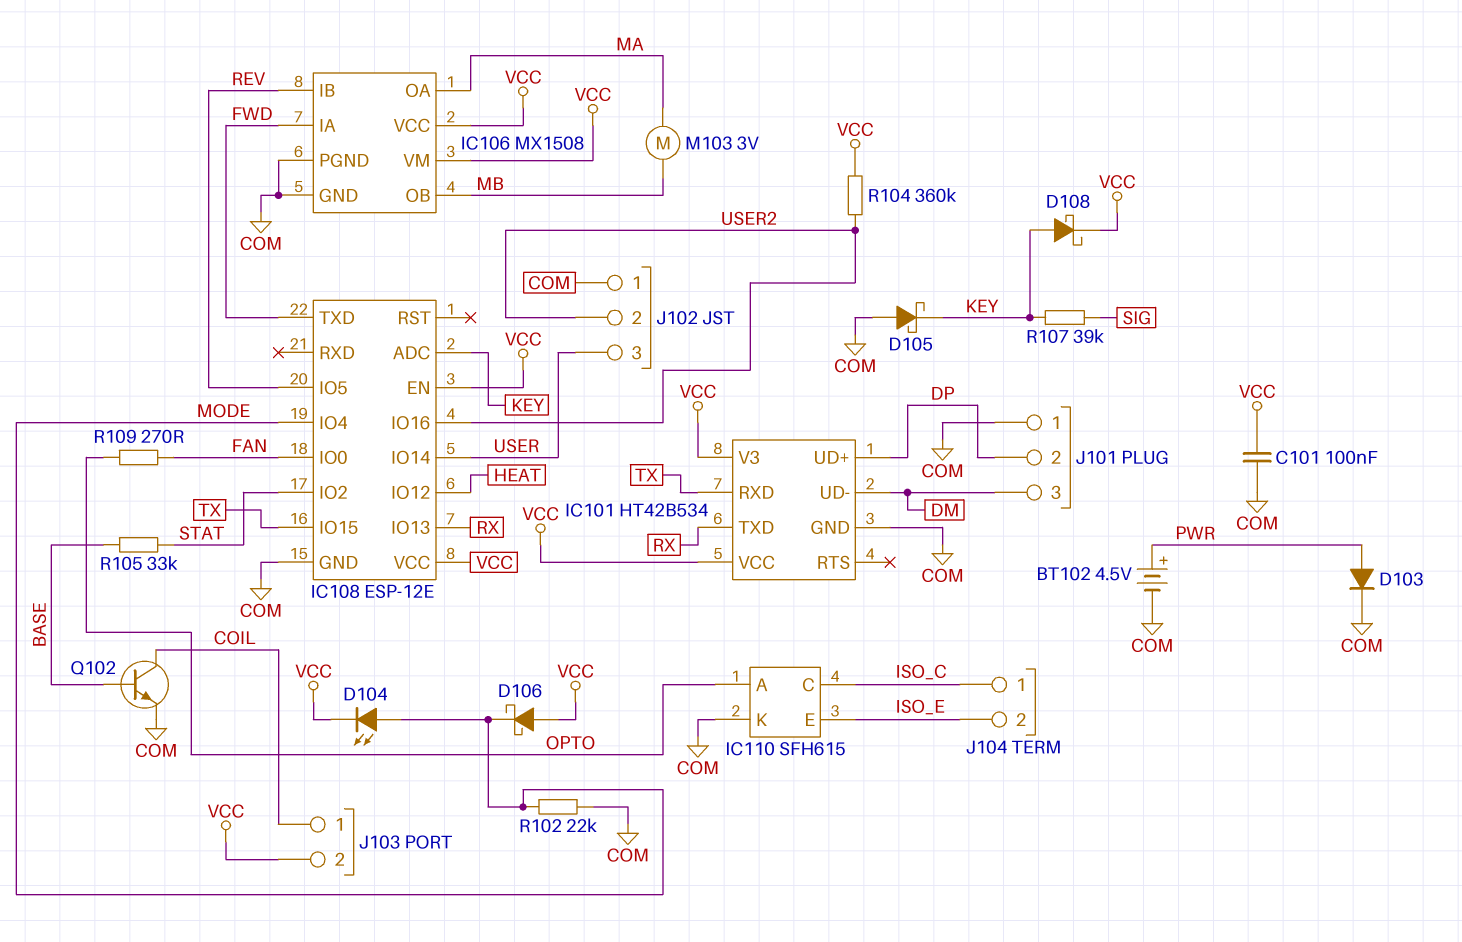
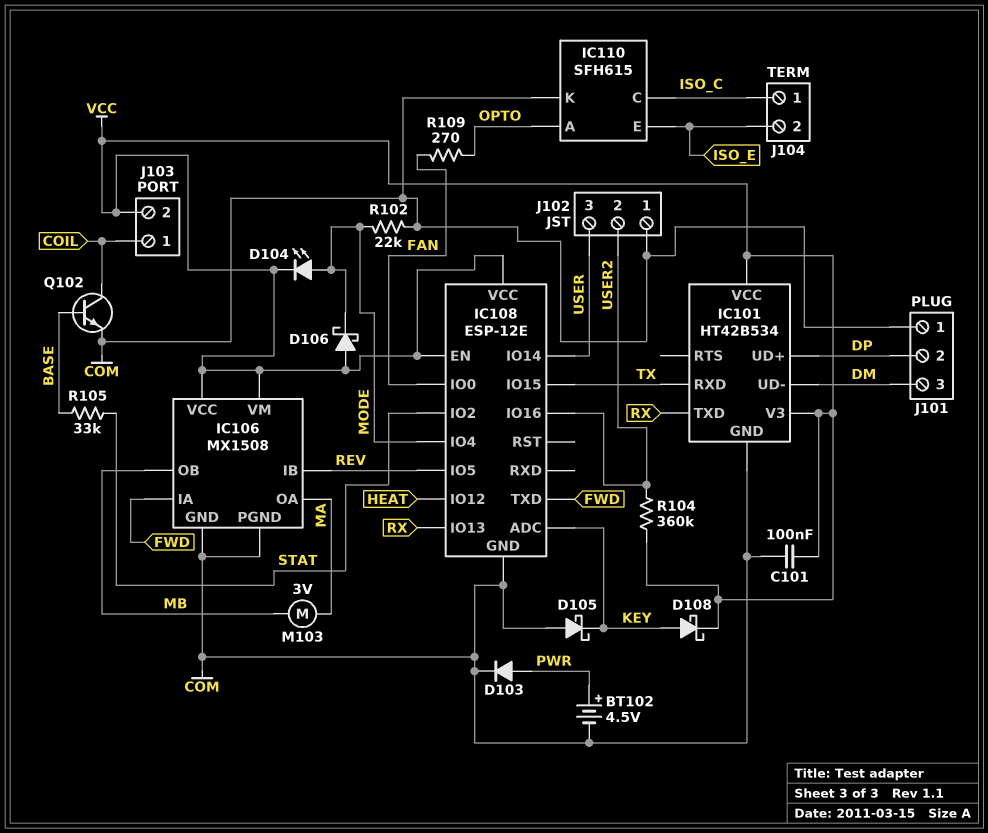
R107: 39k (KEY, SIG) -> none

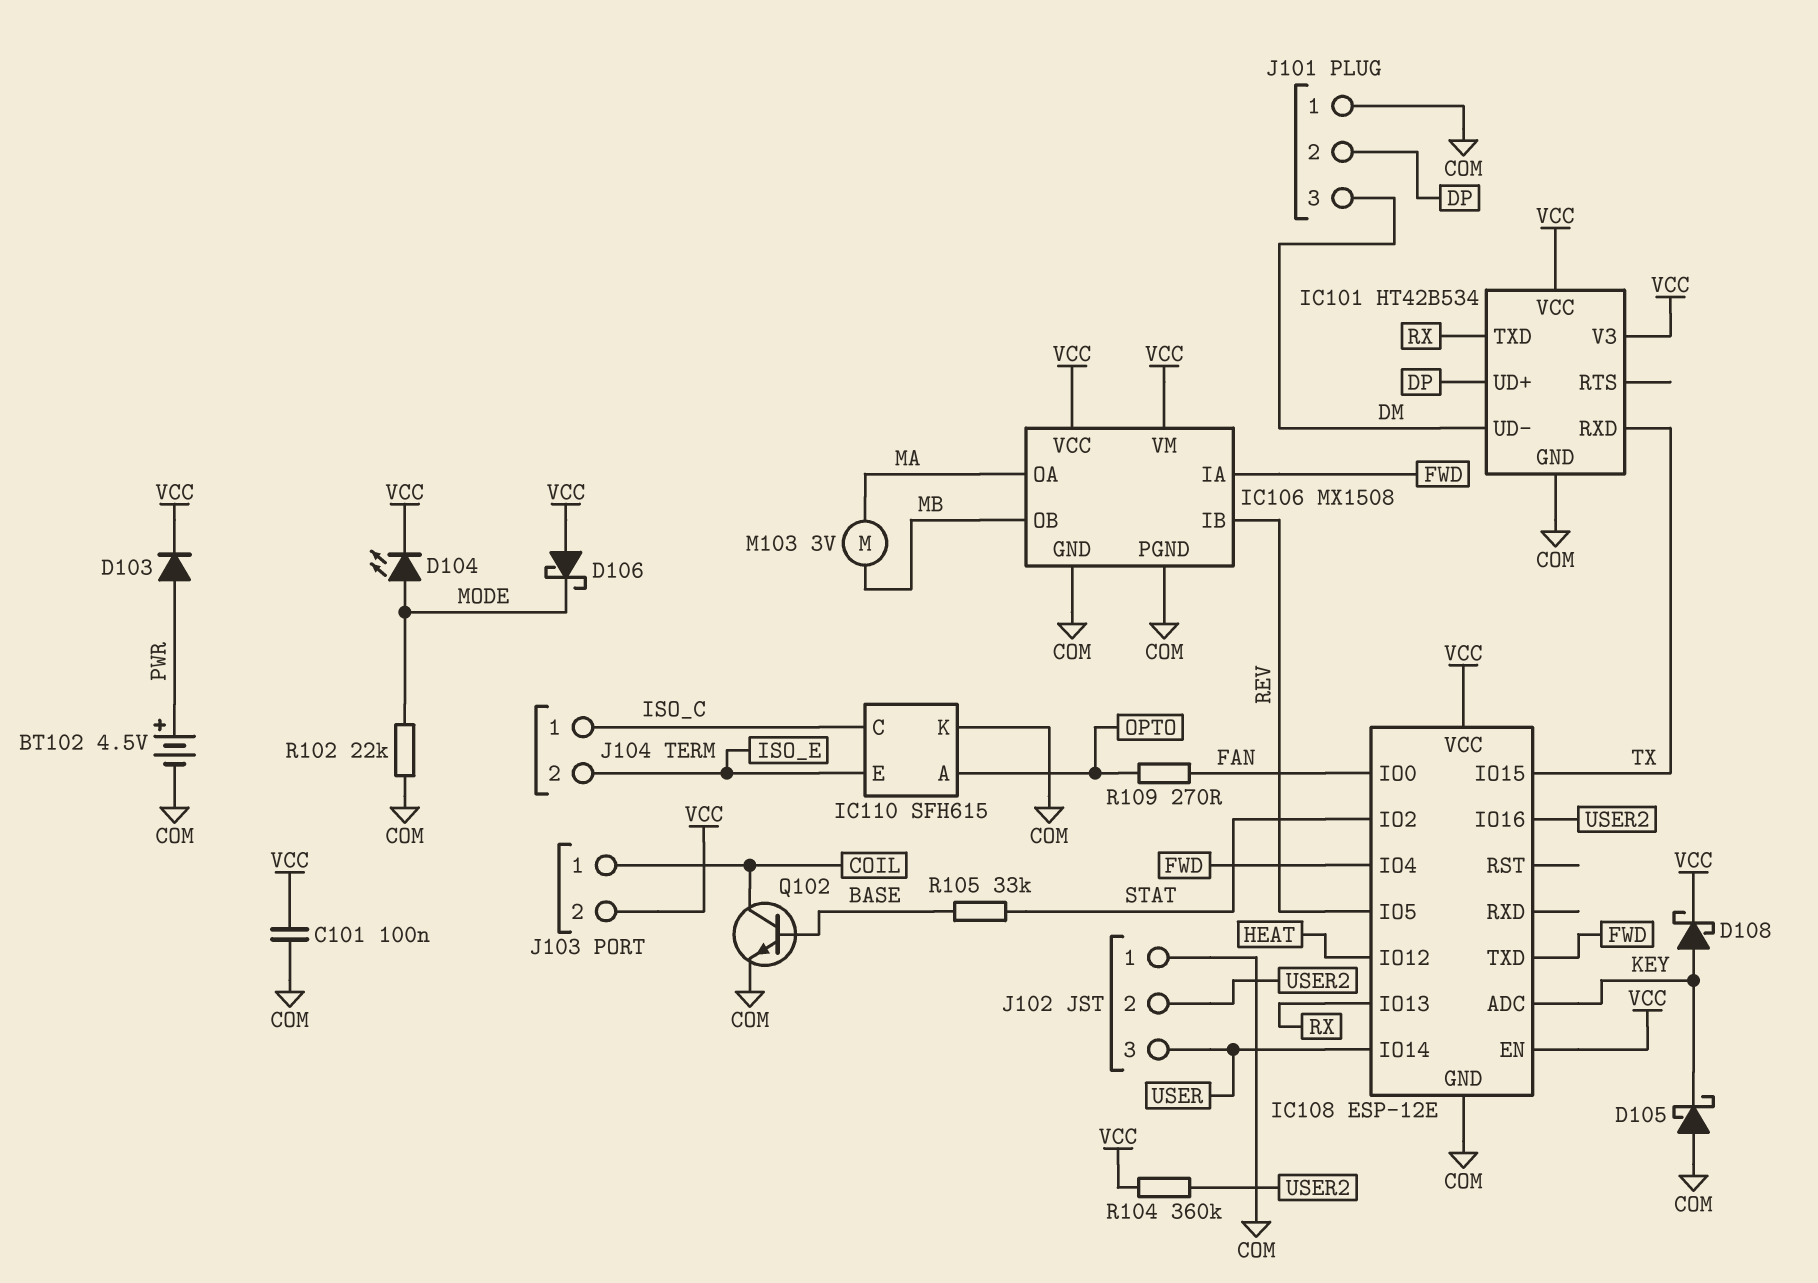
D103: diode (A PWR, K COM) -> diode (A PWR, K VCC)
IC108 pin IO4: MODE -> FWD

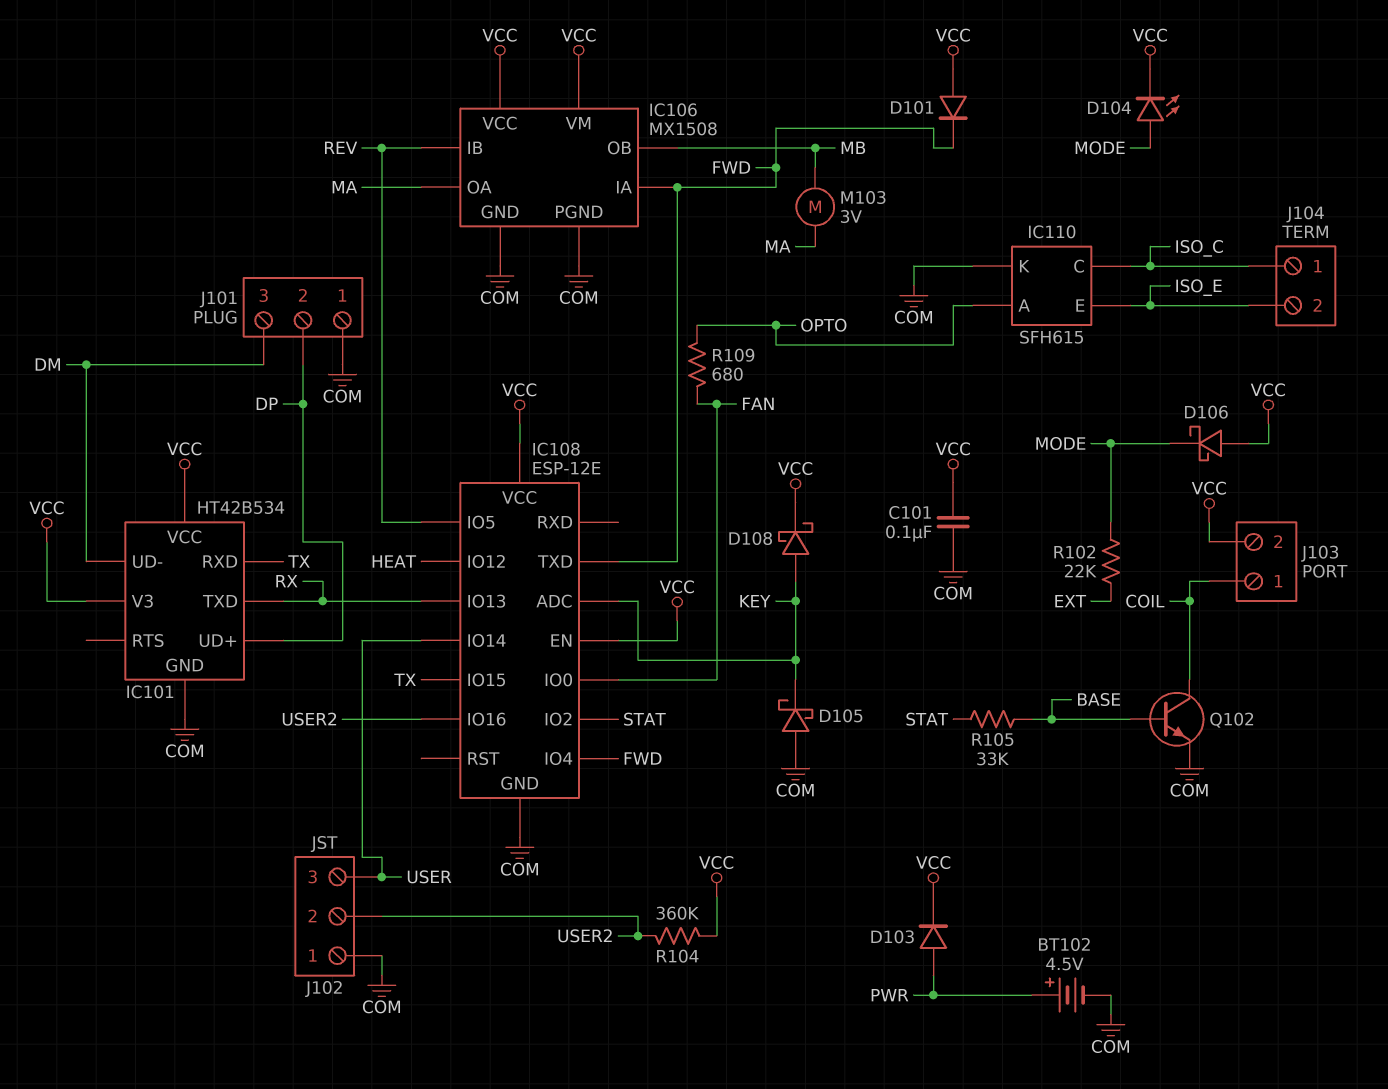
D101: none -> diode (A VCC, K FWD)
R102: 22k (COM, MODE) -> 22k (EXT, MODE)
R109: 270 (FAN, OPTO) -> 680 (FAN, OPTO)

